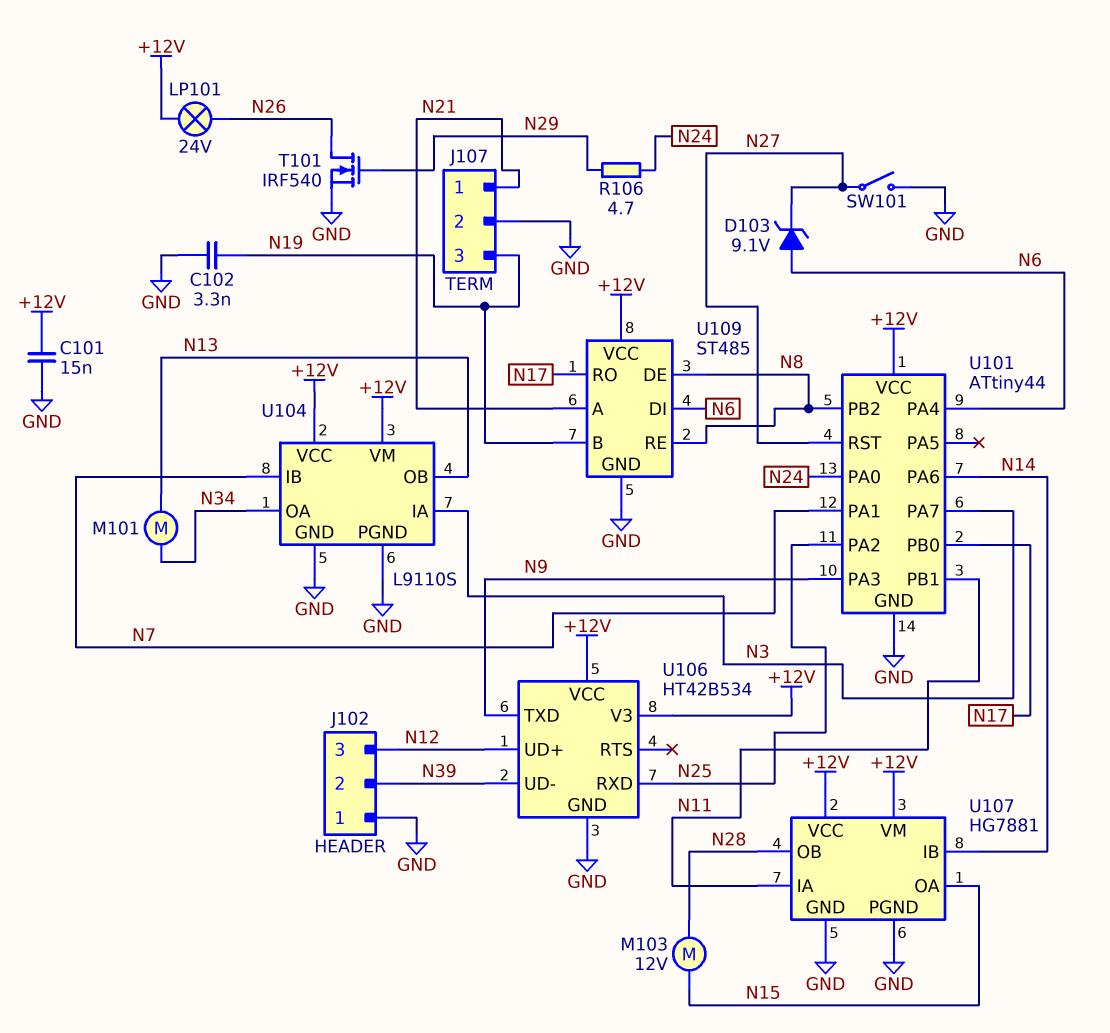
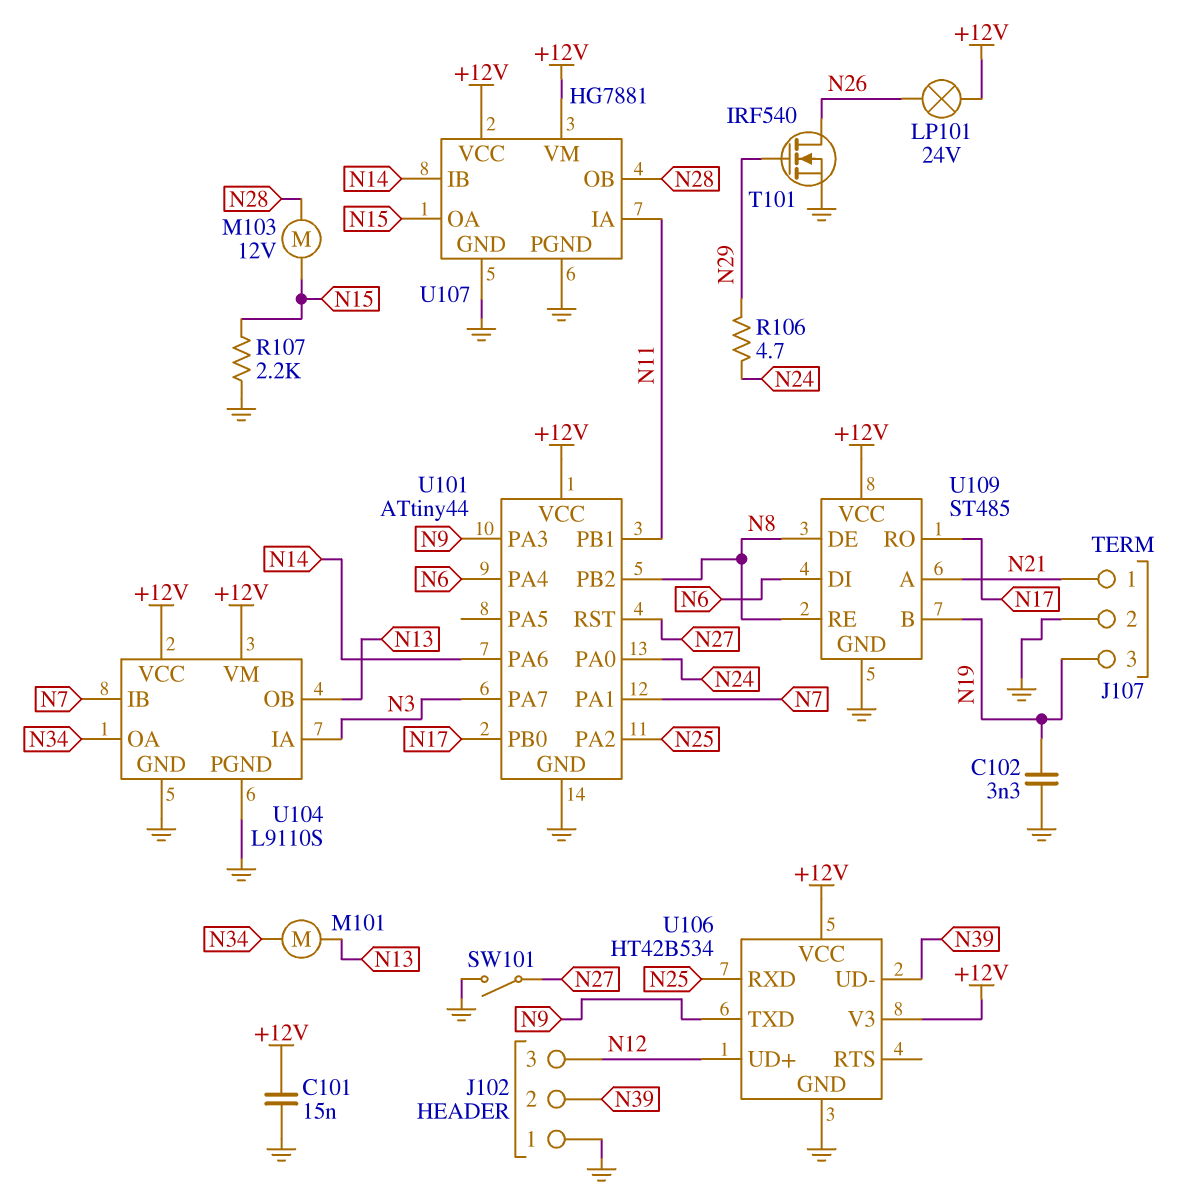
D103: zener 9.1V (A N6, K N27) -> none
R107: none -> 2.2k (GND, N15)

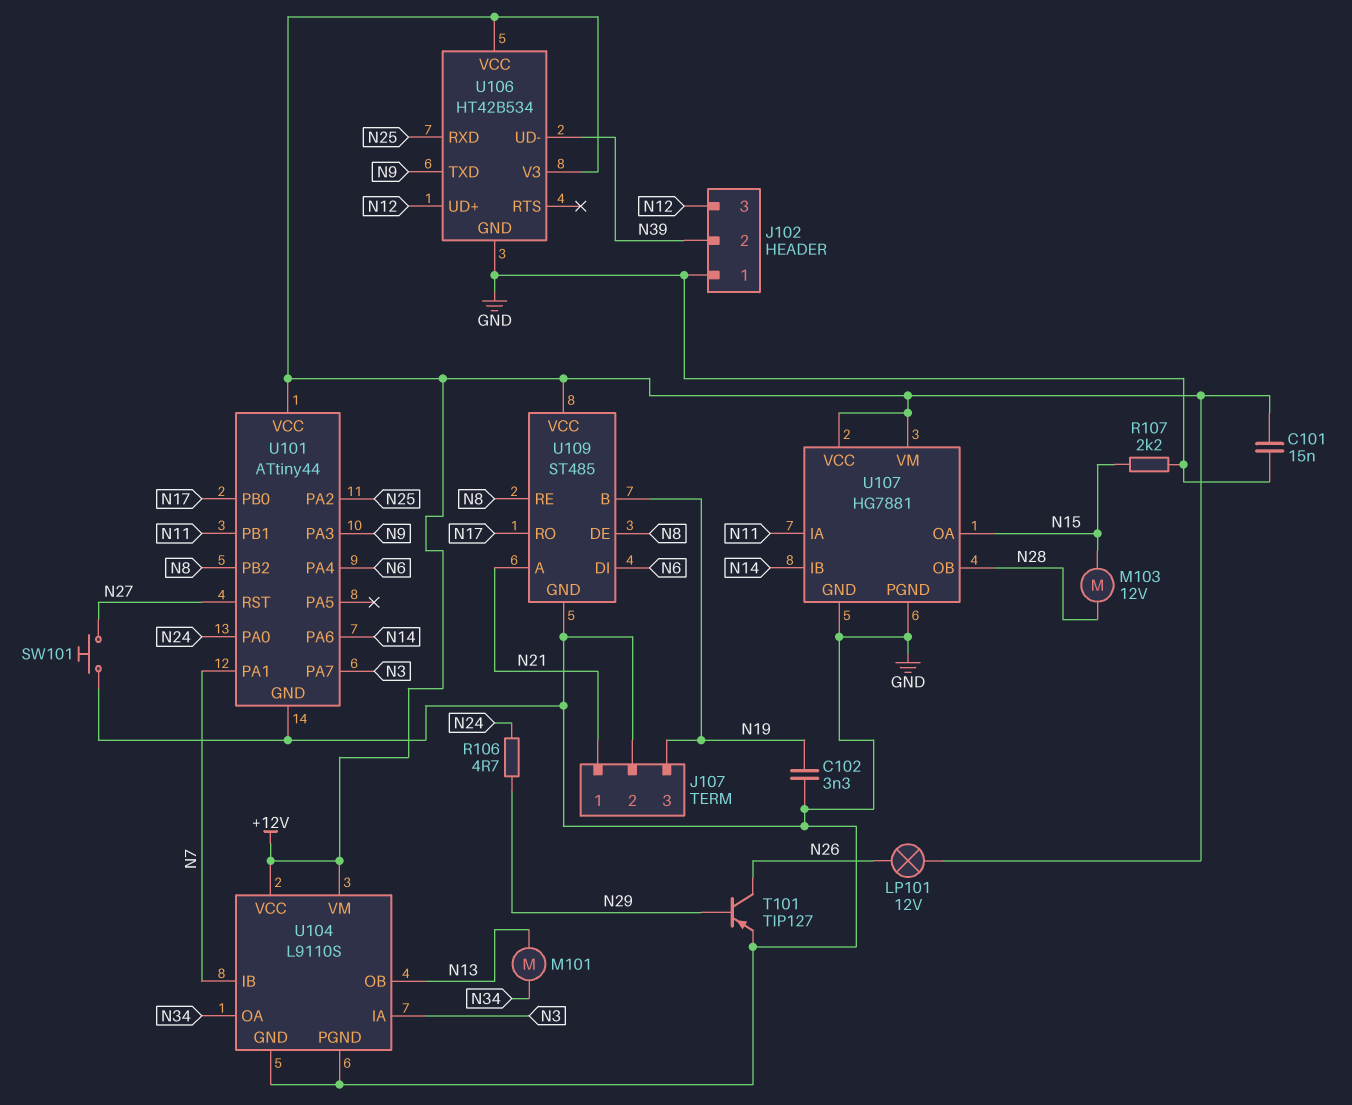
LP101: lamp 24V (+12V, N26) -> lamp 12V (+12V, N26)
SW101: switch (GND, N27) -> button (GND, N27)
T101: NMOS IRF540 (G N29, D N26, S GND) -> PNP TIP127 (B N29, C N26, E GND)

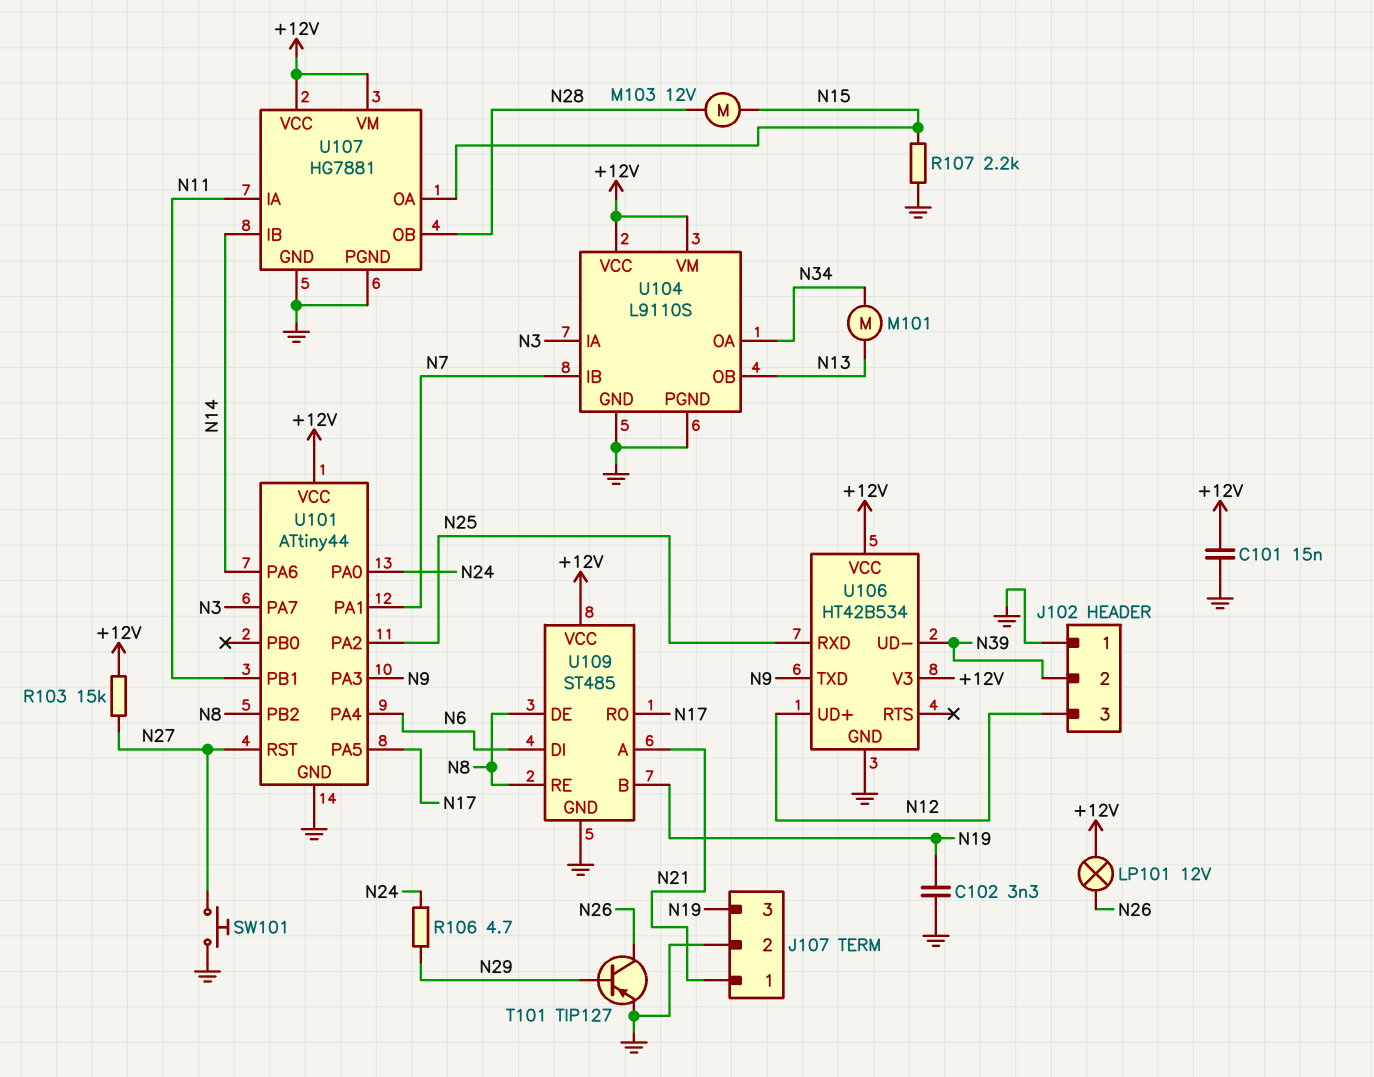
R103: none -> 15k (+12V, N27)
U101 pin PA5: none -> N17
U101 pin PB0: N17 -> none

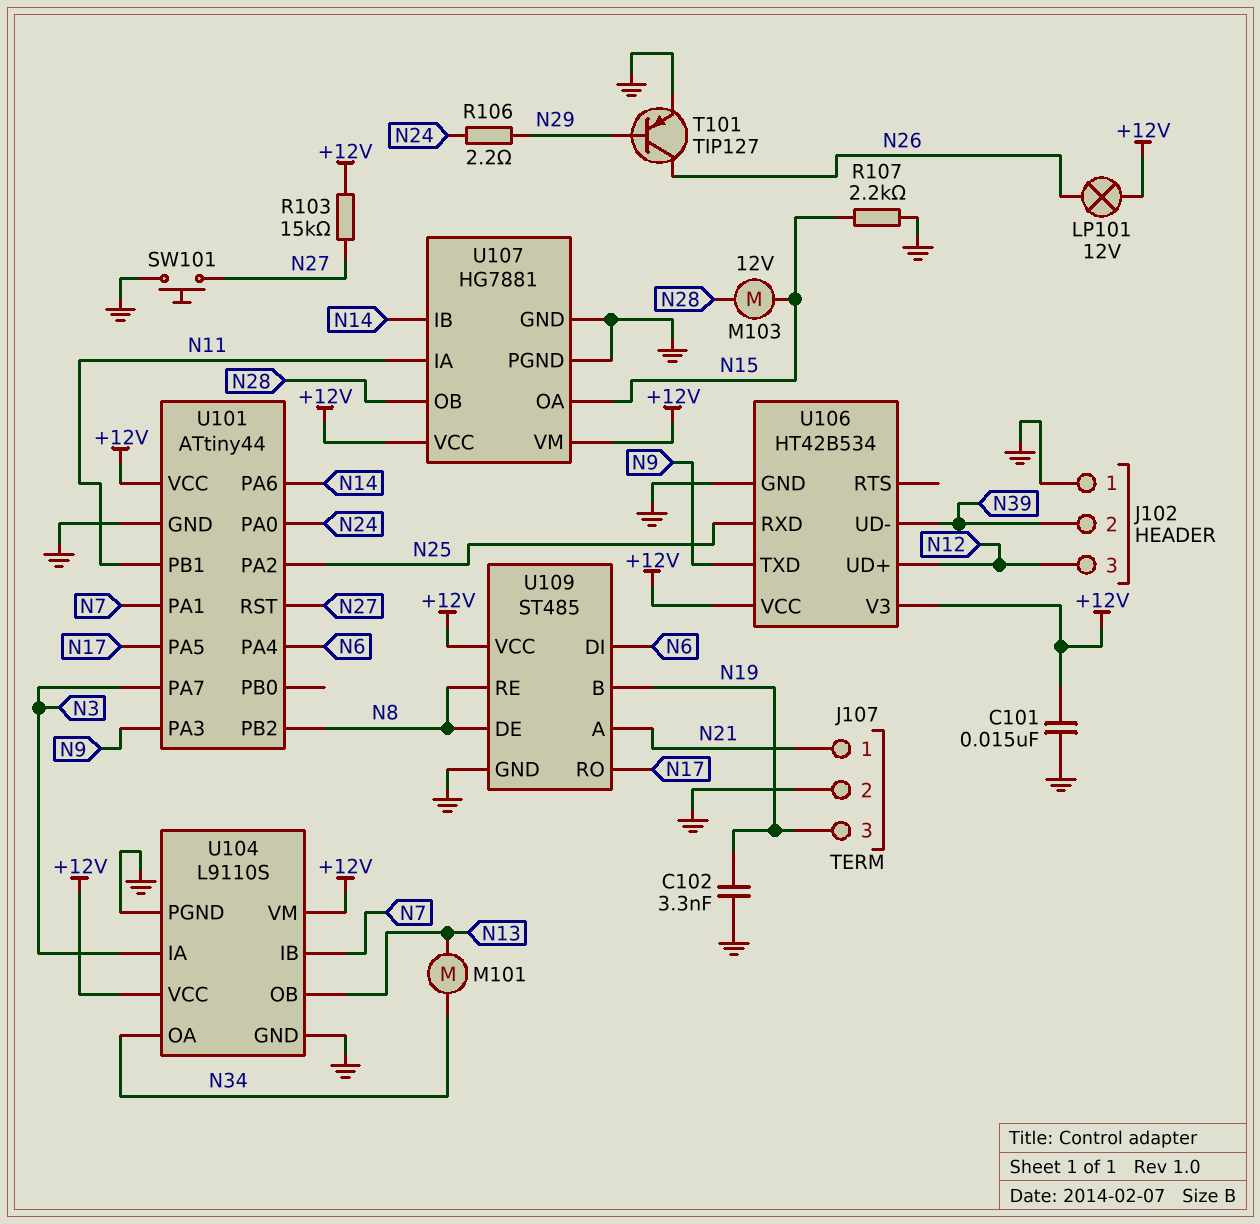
R106: 4.7 (N24, N29) -> 2.2 (N24, N29)

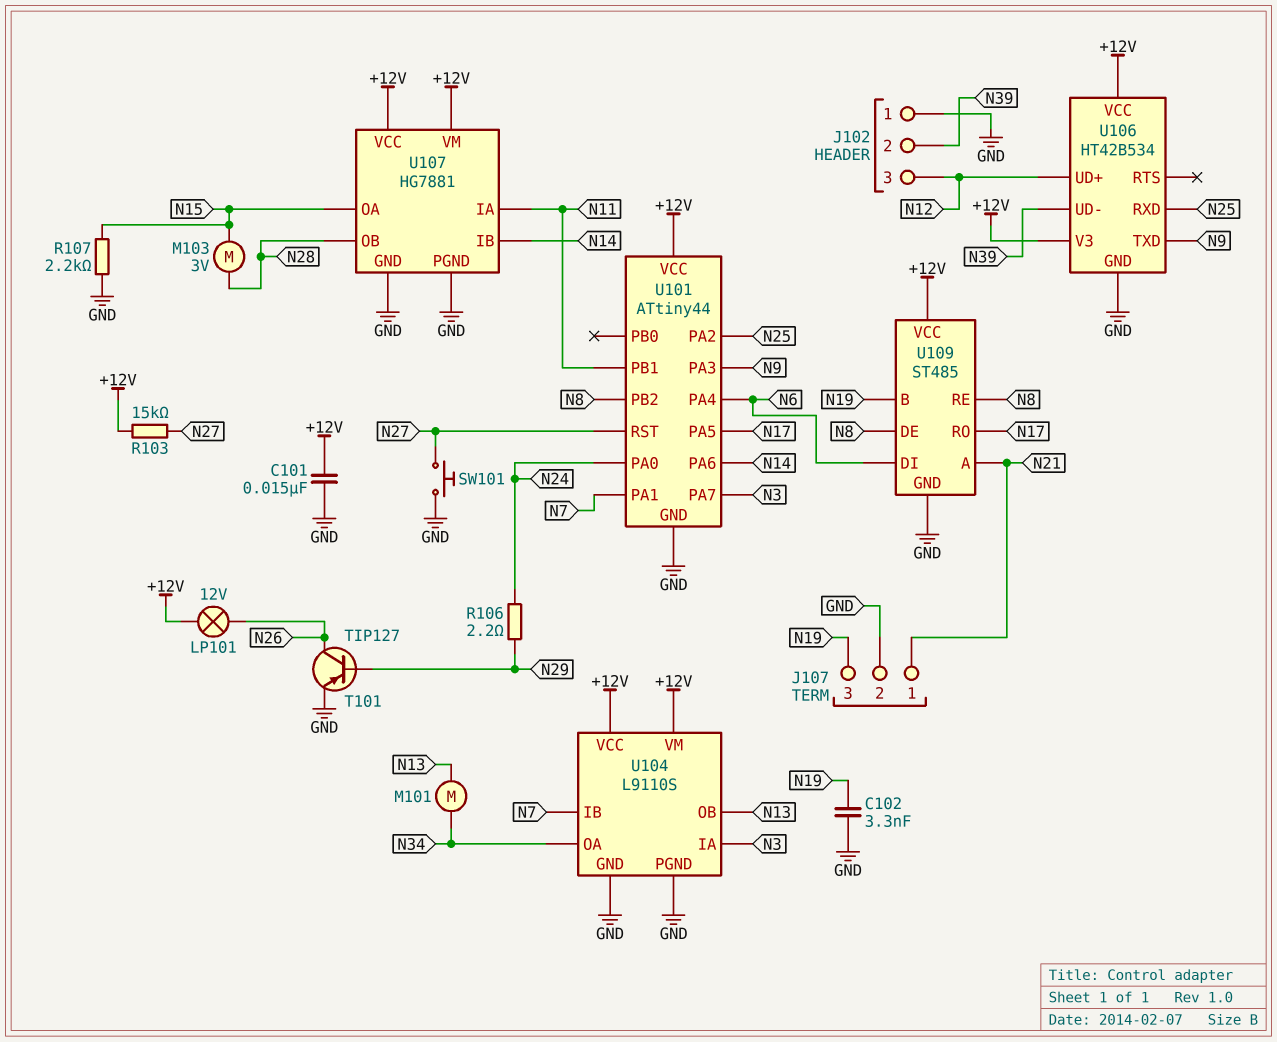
M103: motor 12V (N15, N28) -> motor 3V (N15, N28)

